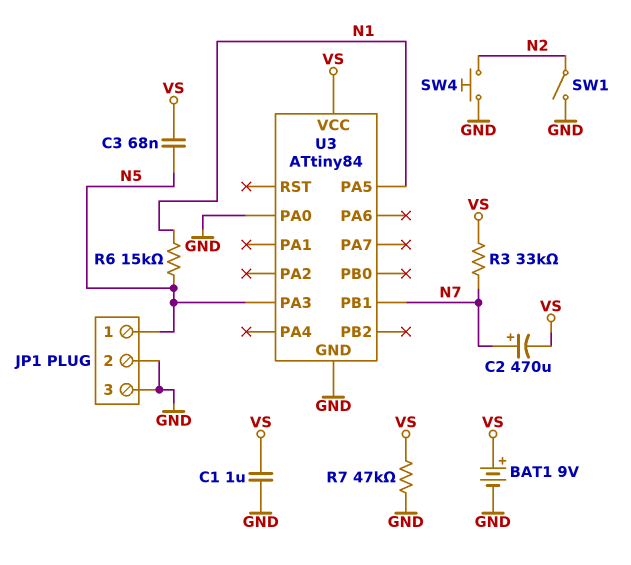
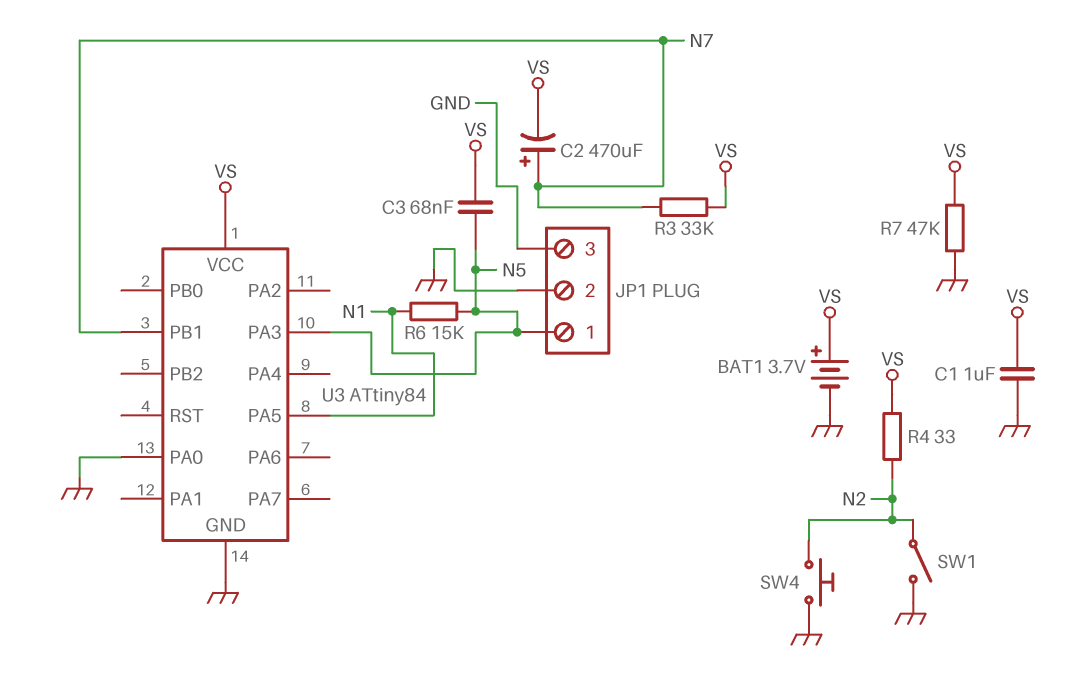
BAT1: 9V (plus VS, minus GND) -> 3.7V (plus VS, minus GND)
R4: none -> 33 (N2, VS)

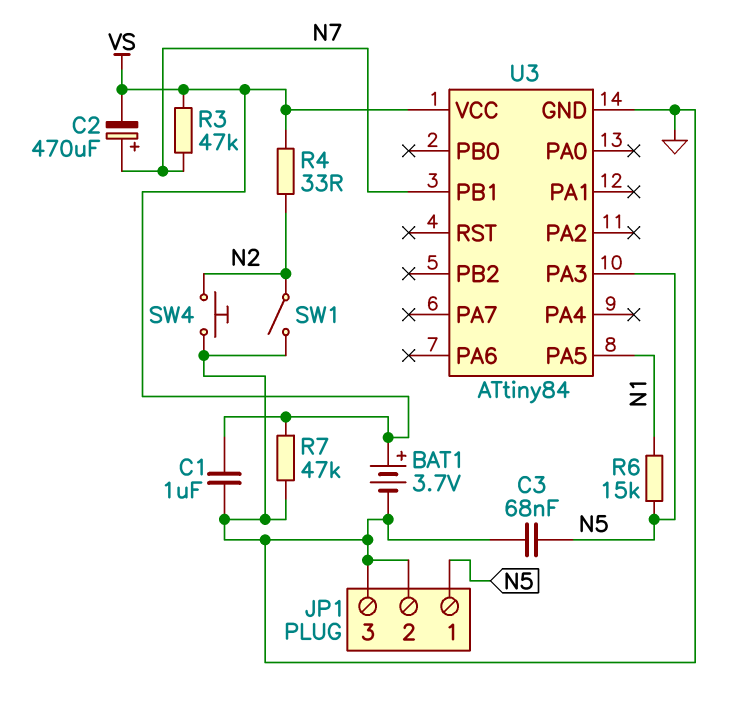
C3: 68nF (N5, VS) -> 68nF (GND, N5)
R3: 33k (N7, VS) -> 47k (N7, VS)
U3 pin PA0: GND -> none

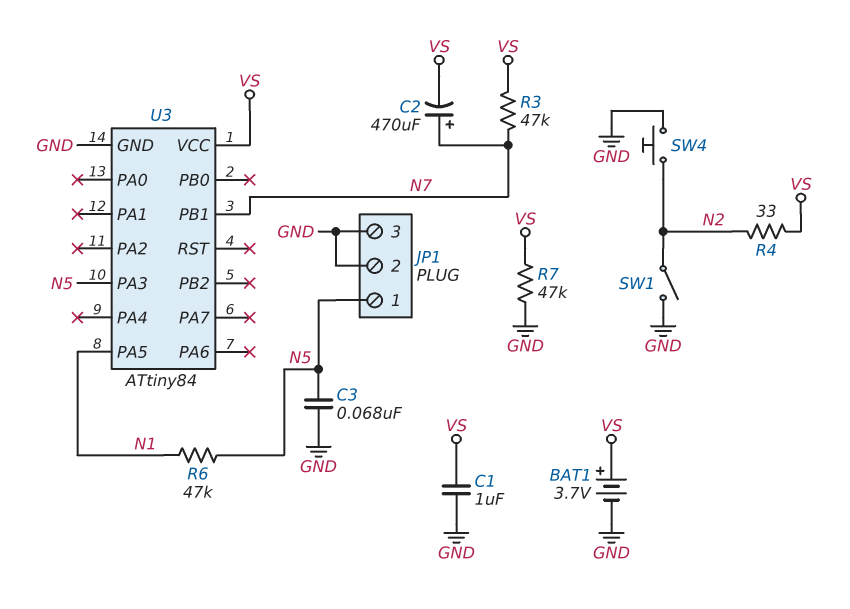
R6: 15k (N1, N5) -> 47k (N1, N5)

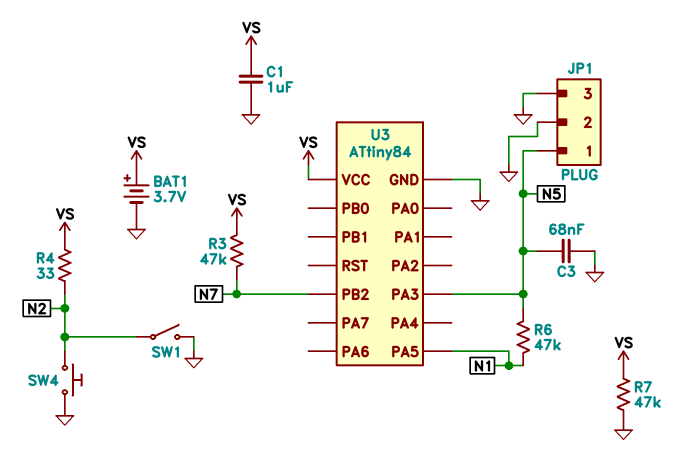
C2: 470uF (plus N7, minus VS) -> none
U3 pin PB1: N7 -> none
U3 pin PB2: none -> N7

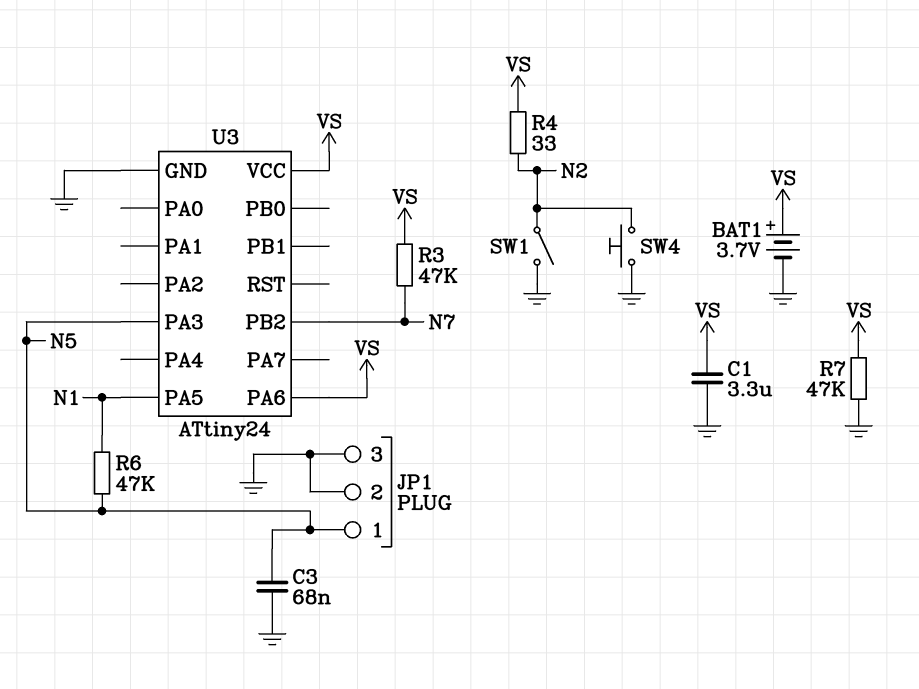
C1: 1uF (GND, VS) -> 3.3uF (GND, VS)
U3: ATtiny84 -> ATtiny24
U3 pin PA6: none -> VS

